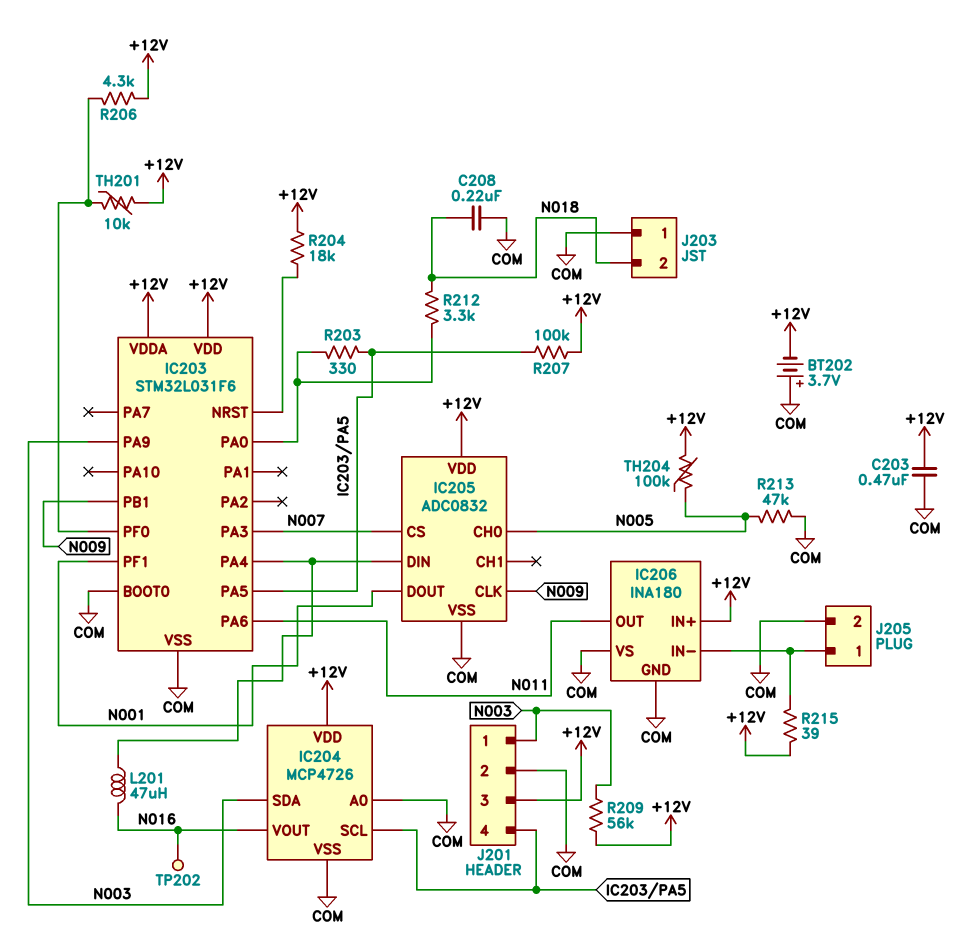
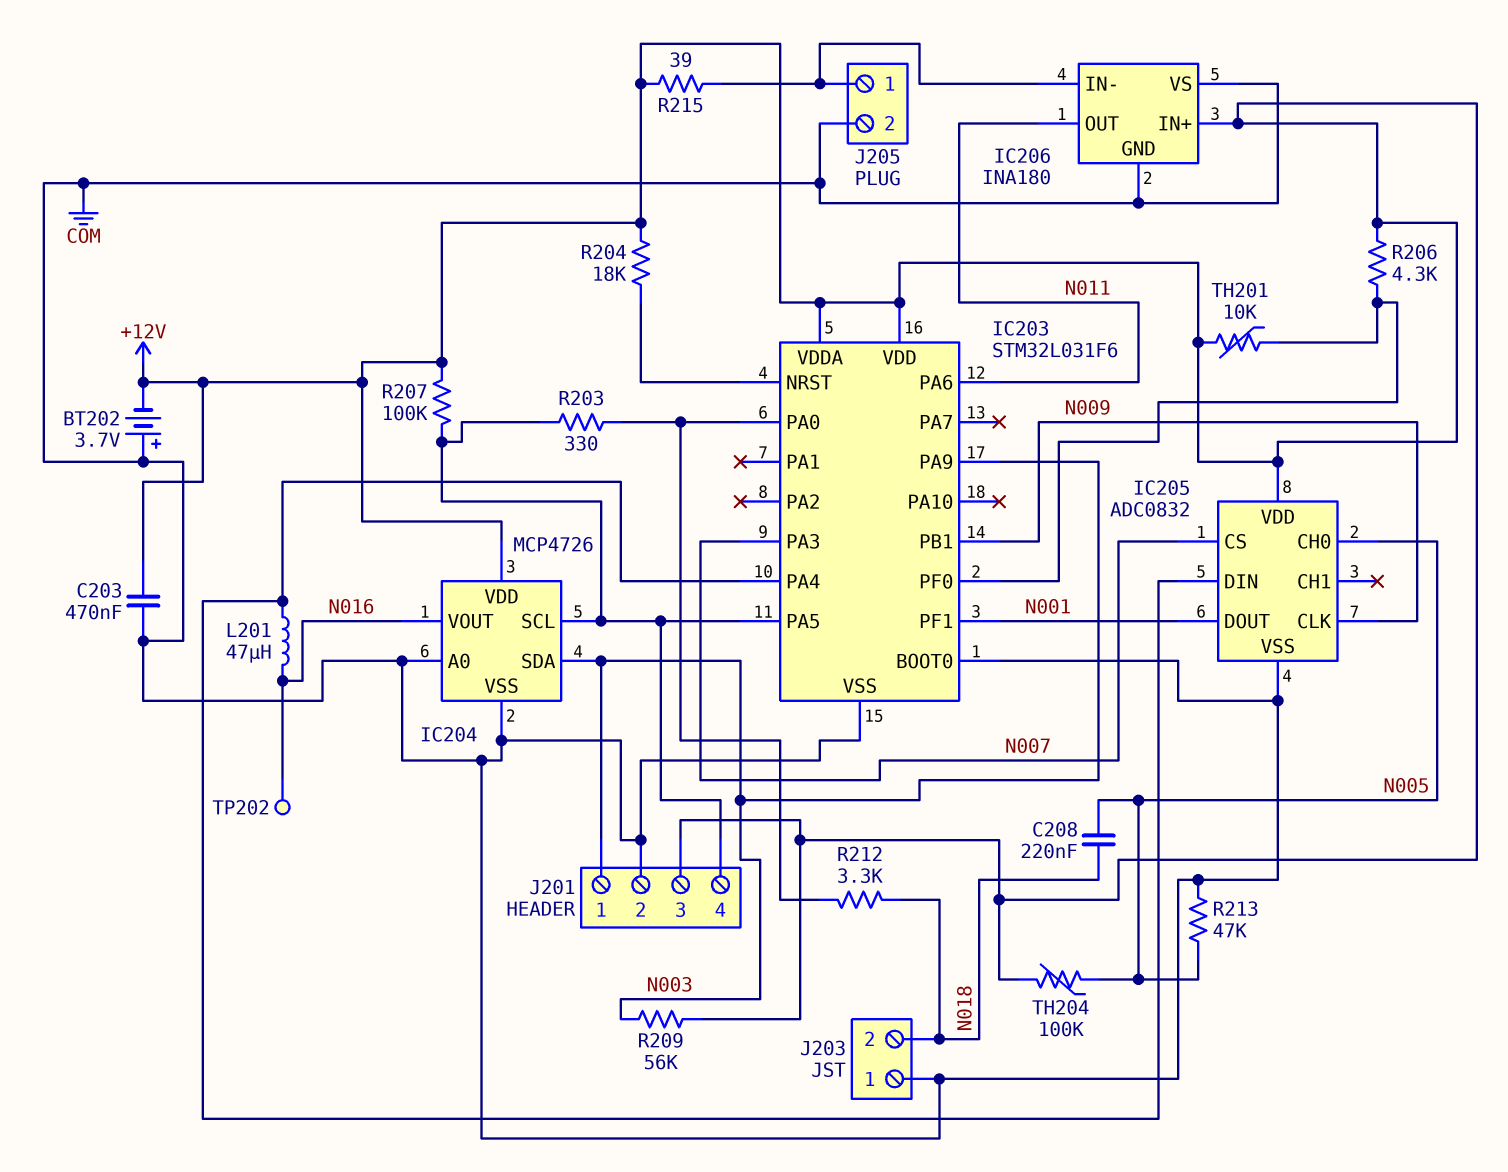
C208: 220nF (COM, N018) -> 220nF (N005, N018)

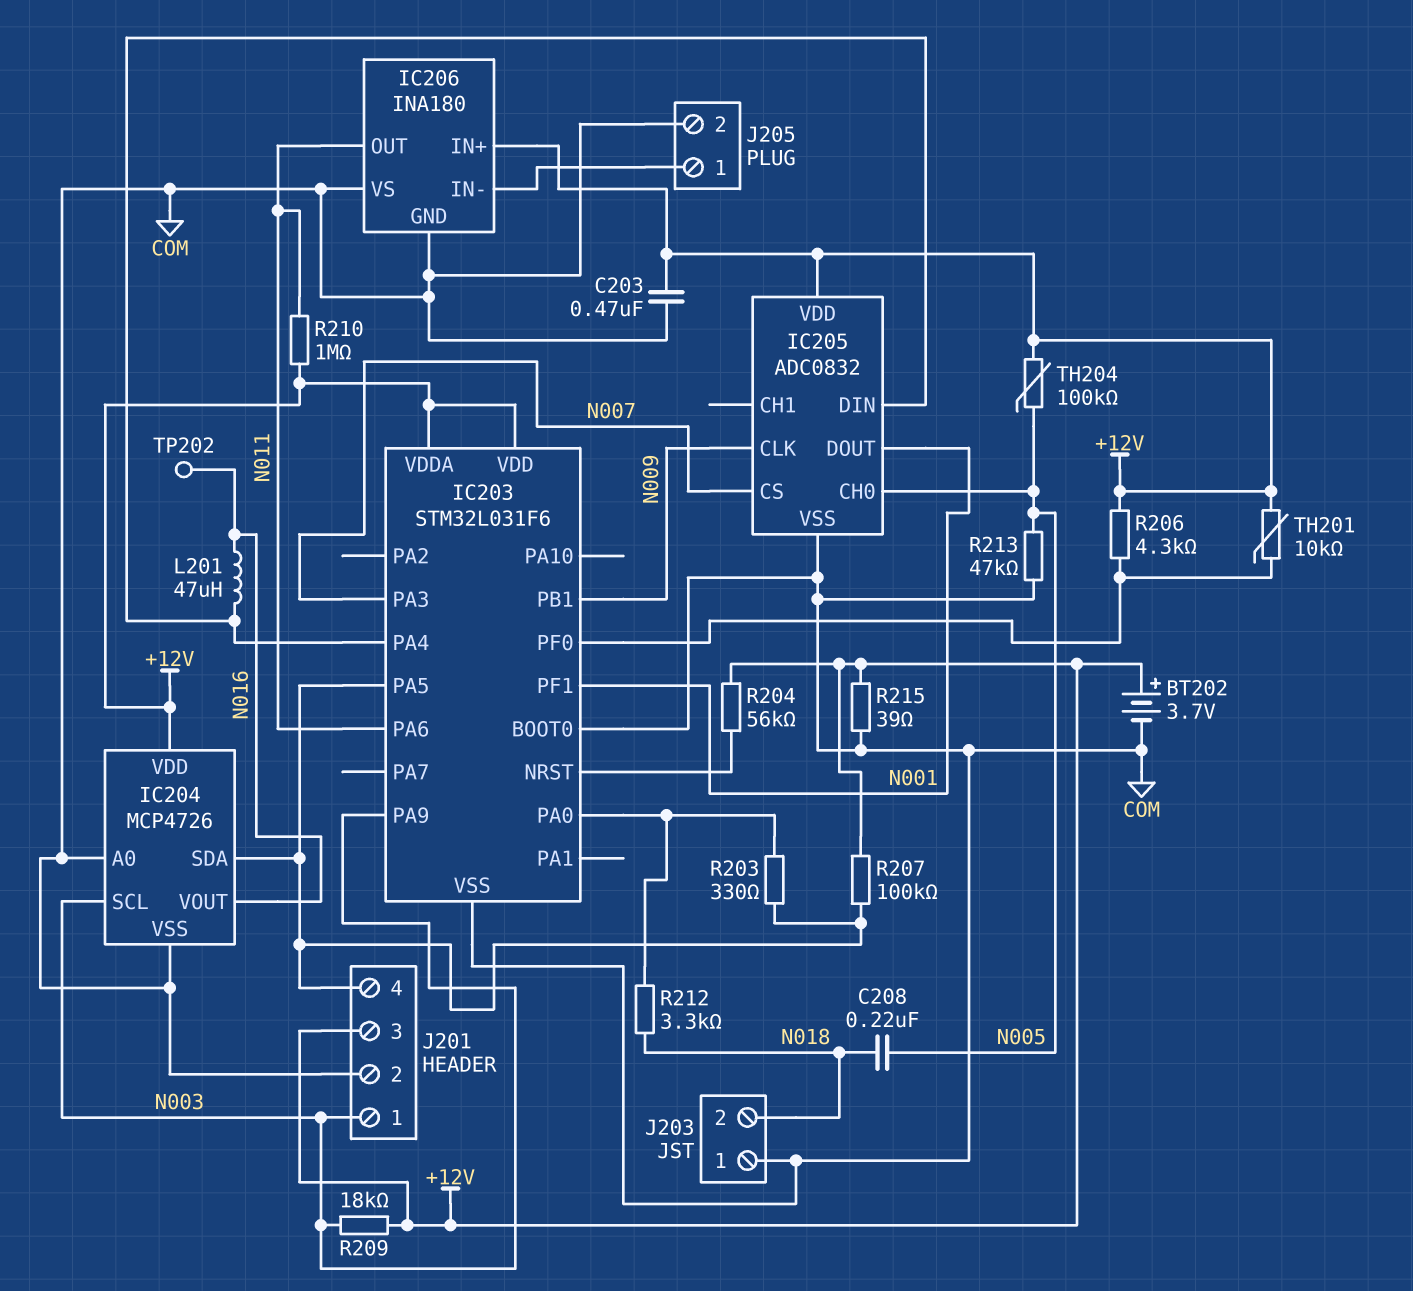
BT202: 3.7V (plus COM, minus +12V) -> 3.7V (plus +12V, minus COM)
IC204 pin SCL: IC203/PA5 -> N003
IC204 pin SDA: N003 -> IC203/PA5
R204: 18k (+12V, IC203/NRST) -> 56k (+12V, IC203/NRST)
R209: 56k (+12V, N003) -> 18k (+12V, N003)
R210: none -> 1M (+12V, N011)
R215: 39 (+12V, IC206/IN-) -> 39 (+12V, COM)

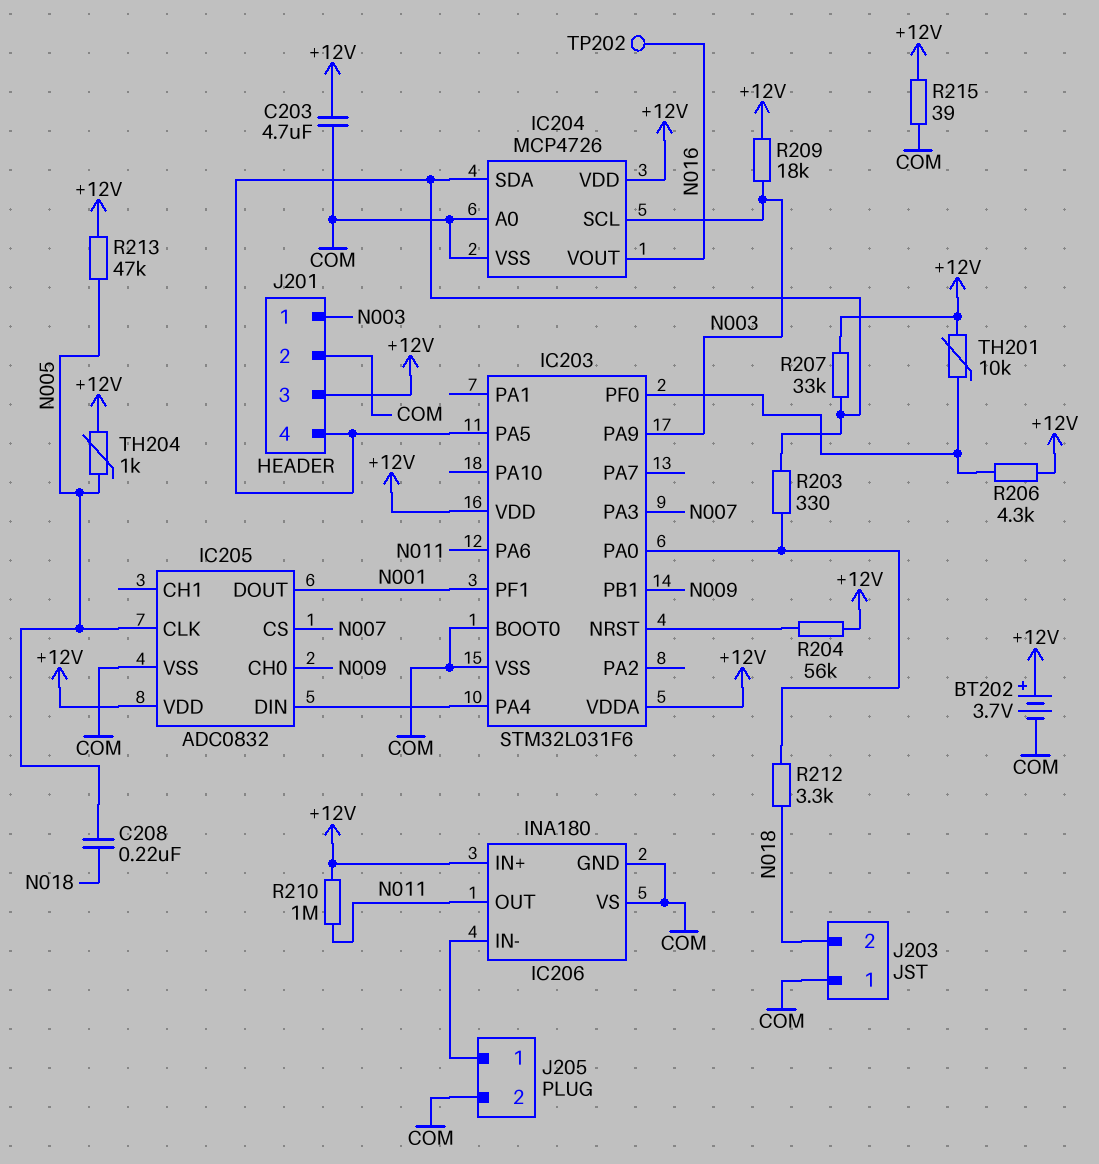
C203: 470nF (+12V, COM) -> 4.7uF (+12V, COM)
IC205 pin CH0: N005 -> N009
IC205 pin CLK: N009 -> N005
L201: 47uH (IC203/PA4, N016) -> none
R207: 100k (+12V, IC203/PA5) -> 33k (+12V, IC203/PA5)
R213: 47k (COM, N005) -> 47k (+12V, N005)
TH204: 100k (+12V, N005) -> 1k (+12V, N005)

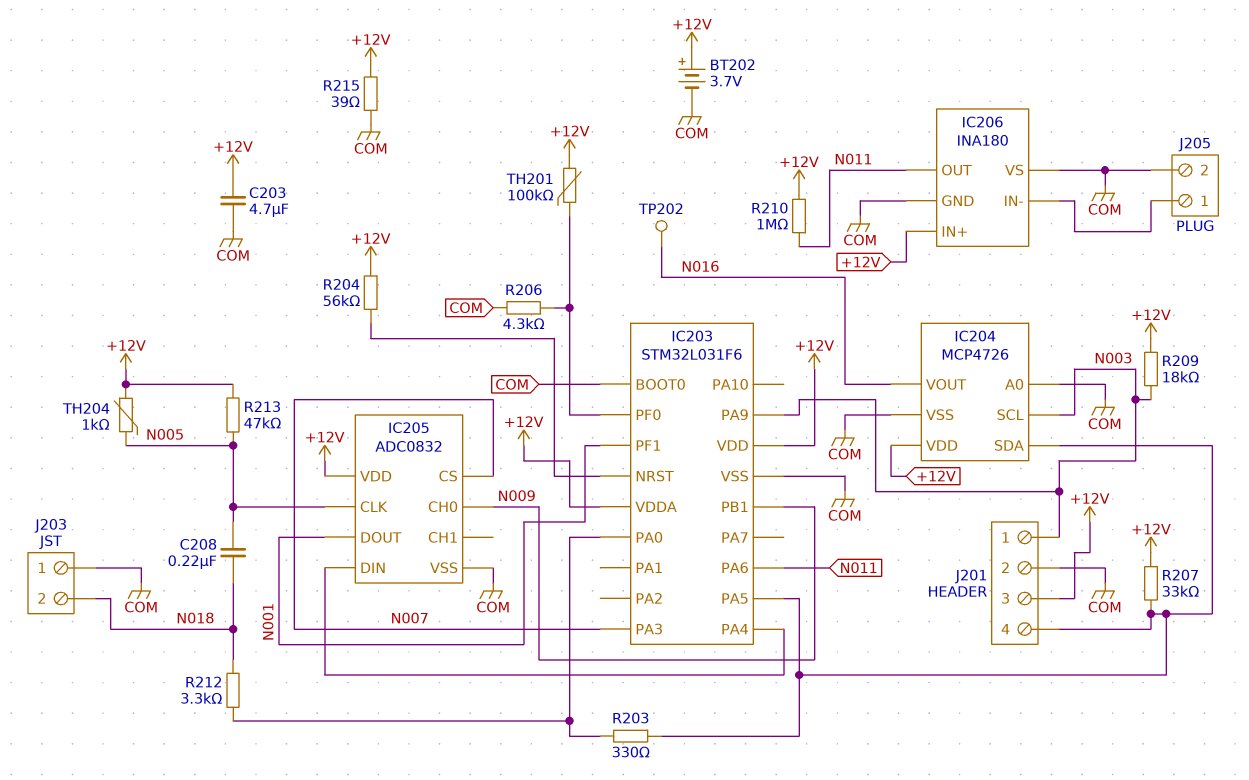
R206: 4.3k (+12V, IC203/PF0) -> 4.3k (COM, IC203/PF0)
TH201: 10k (+12V, IC203/PF0) -> 100k (+12V, IC203/PF0)

